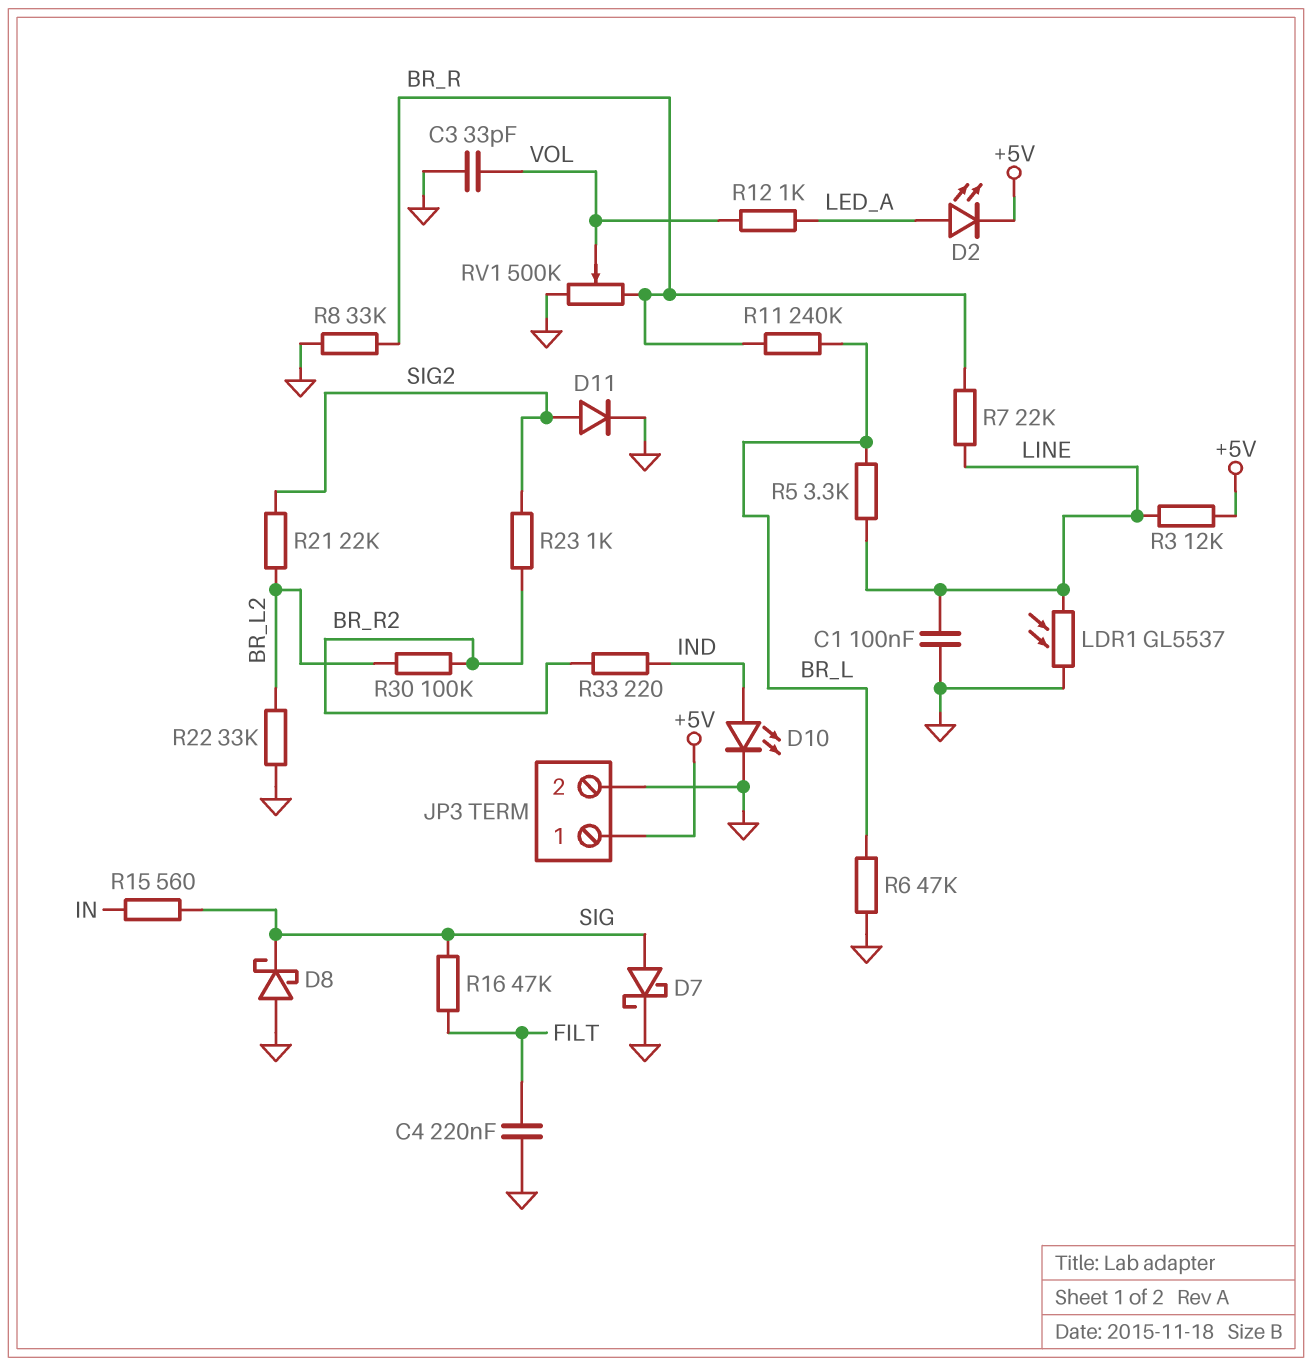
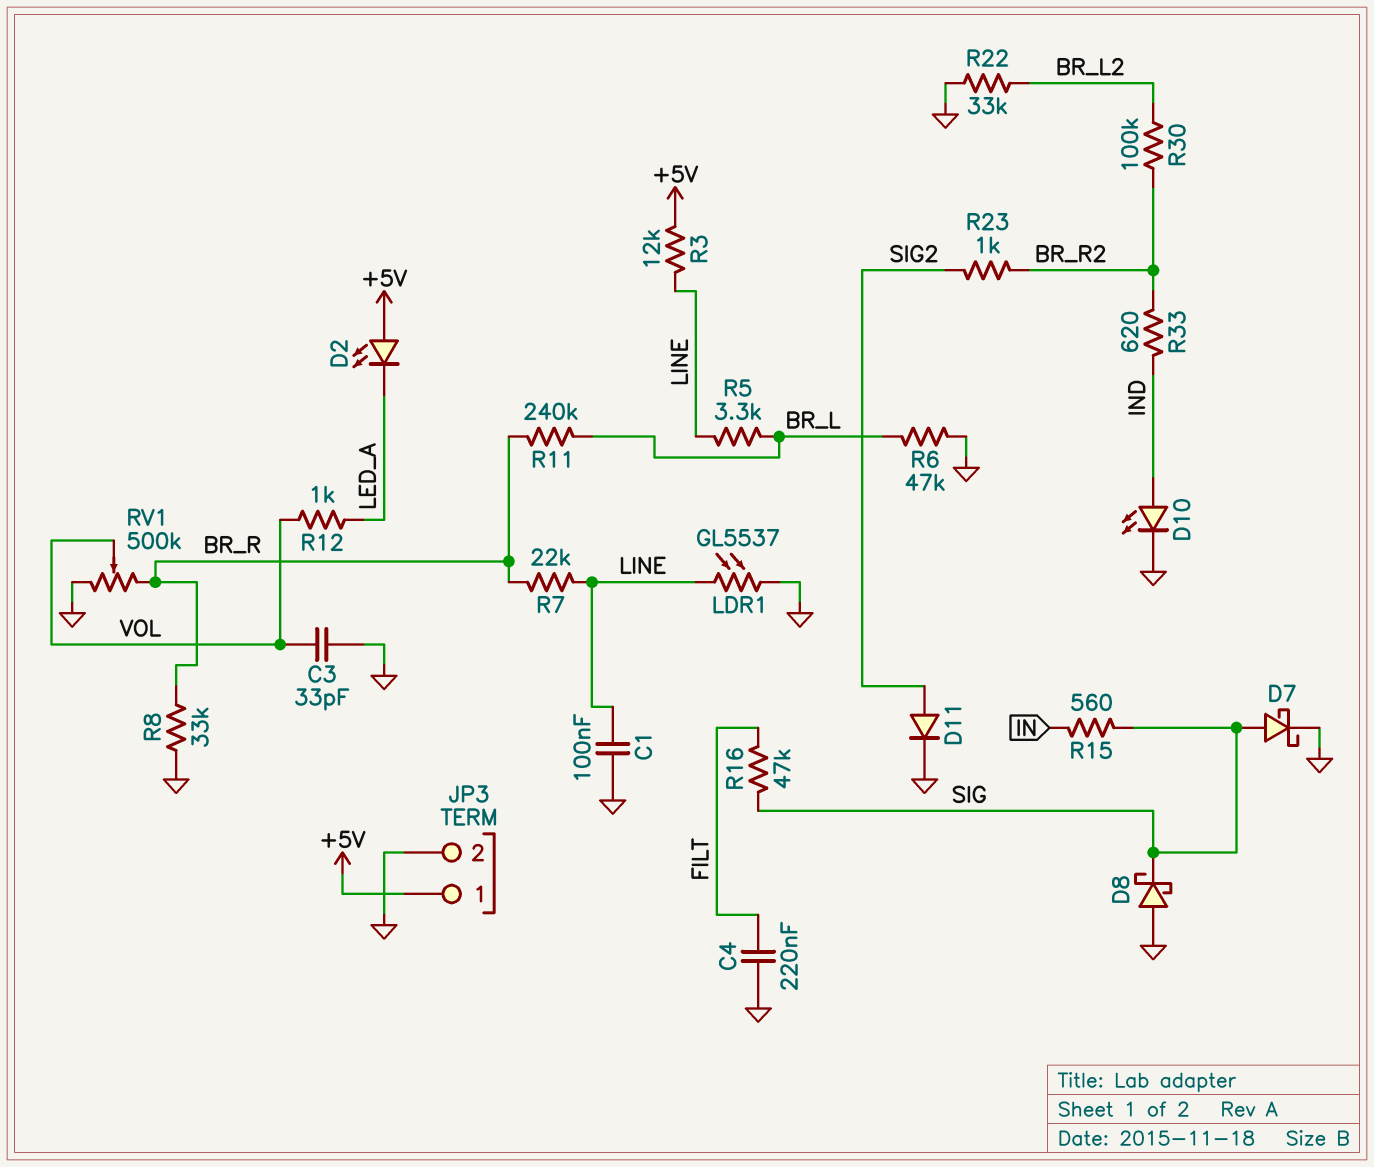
D2: LED (A LED_A, K +5V) -> LED (A +5V, K LED_A)
R21: 22k (BR_L2, SIG2) -> none
R33: 220 (BR_R2, IND) -> 620 (BR_R2, IND)

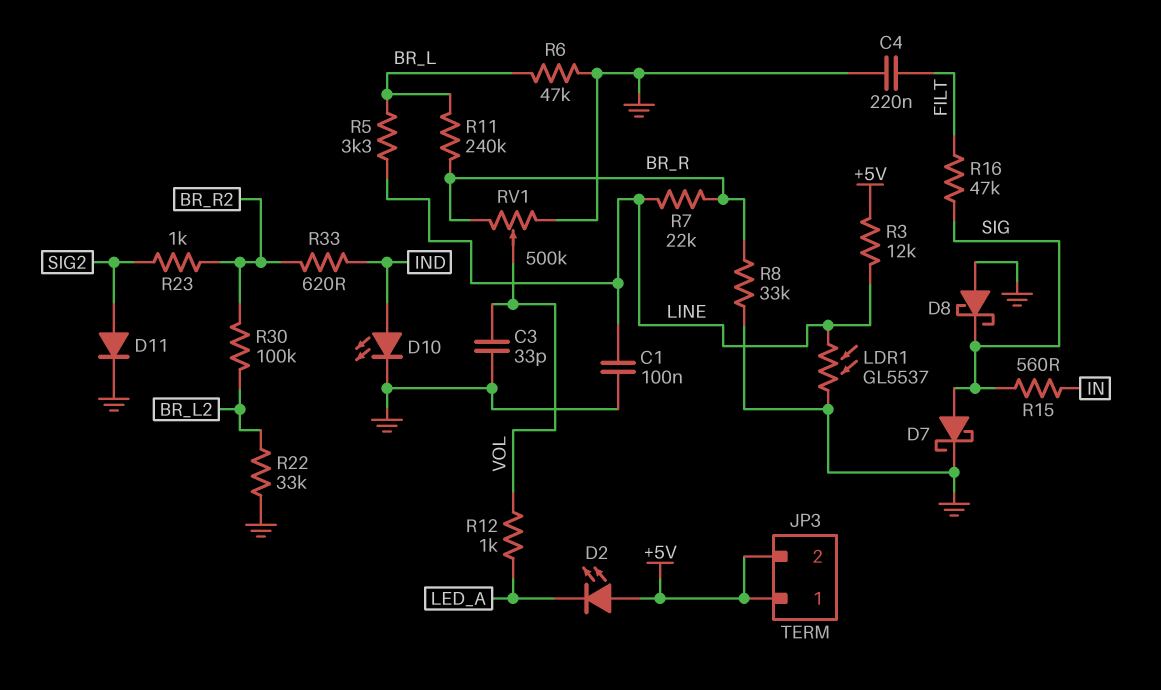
JP3 pin 2: GND -> +5V

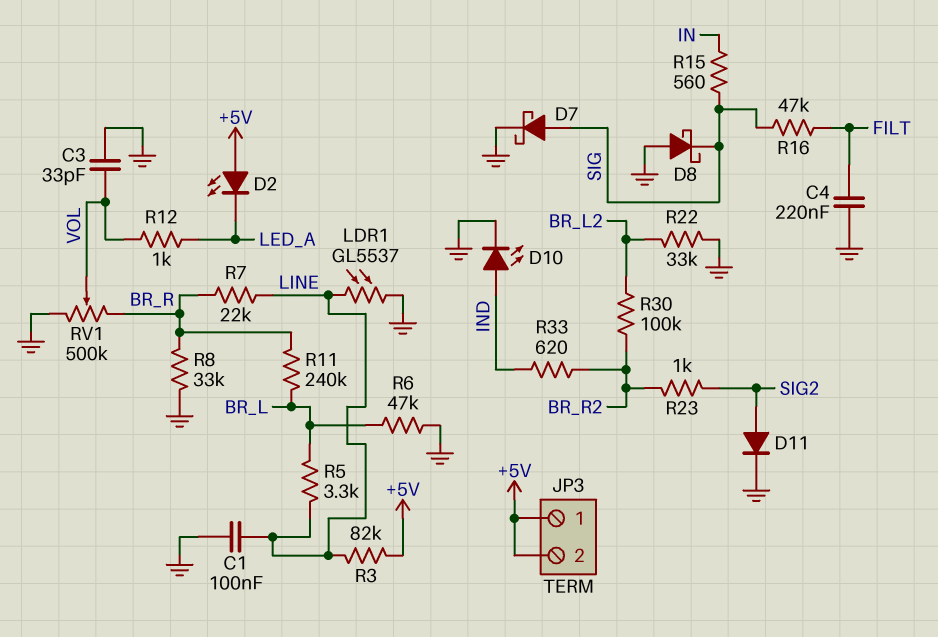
R3: 12k (+5V, LINE) -> 82k (+5V, LINE)

